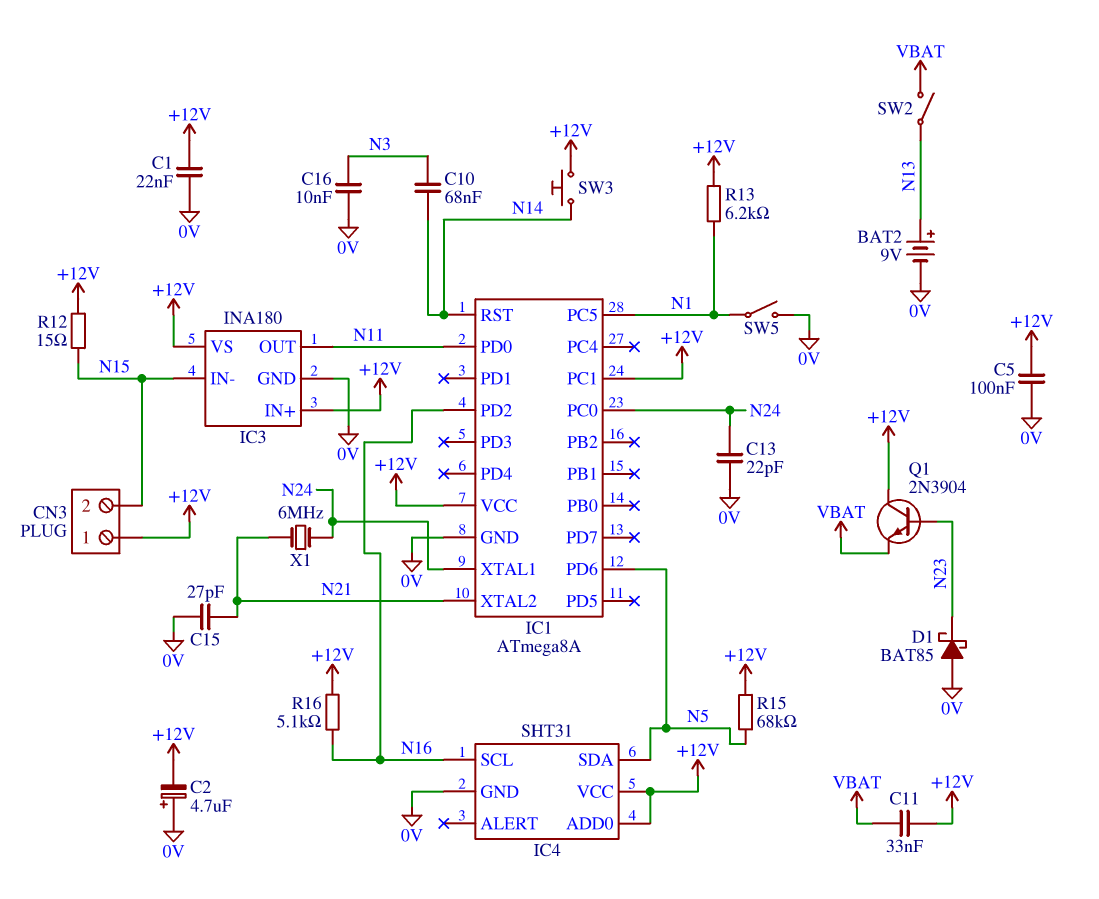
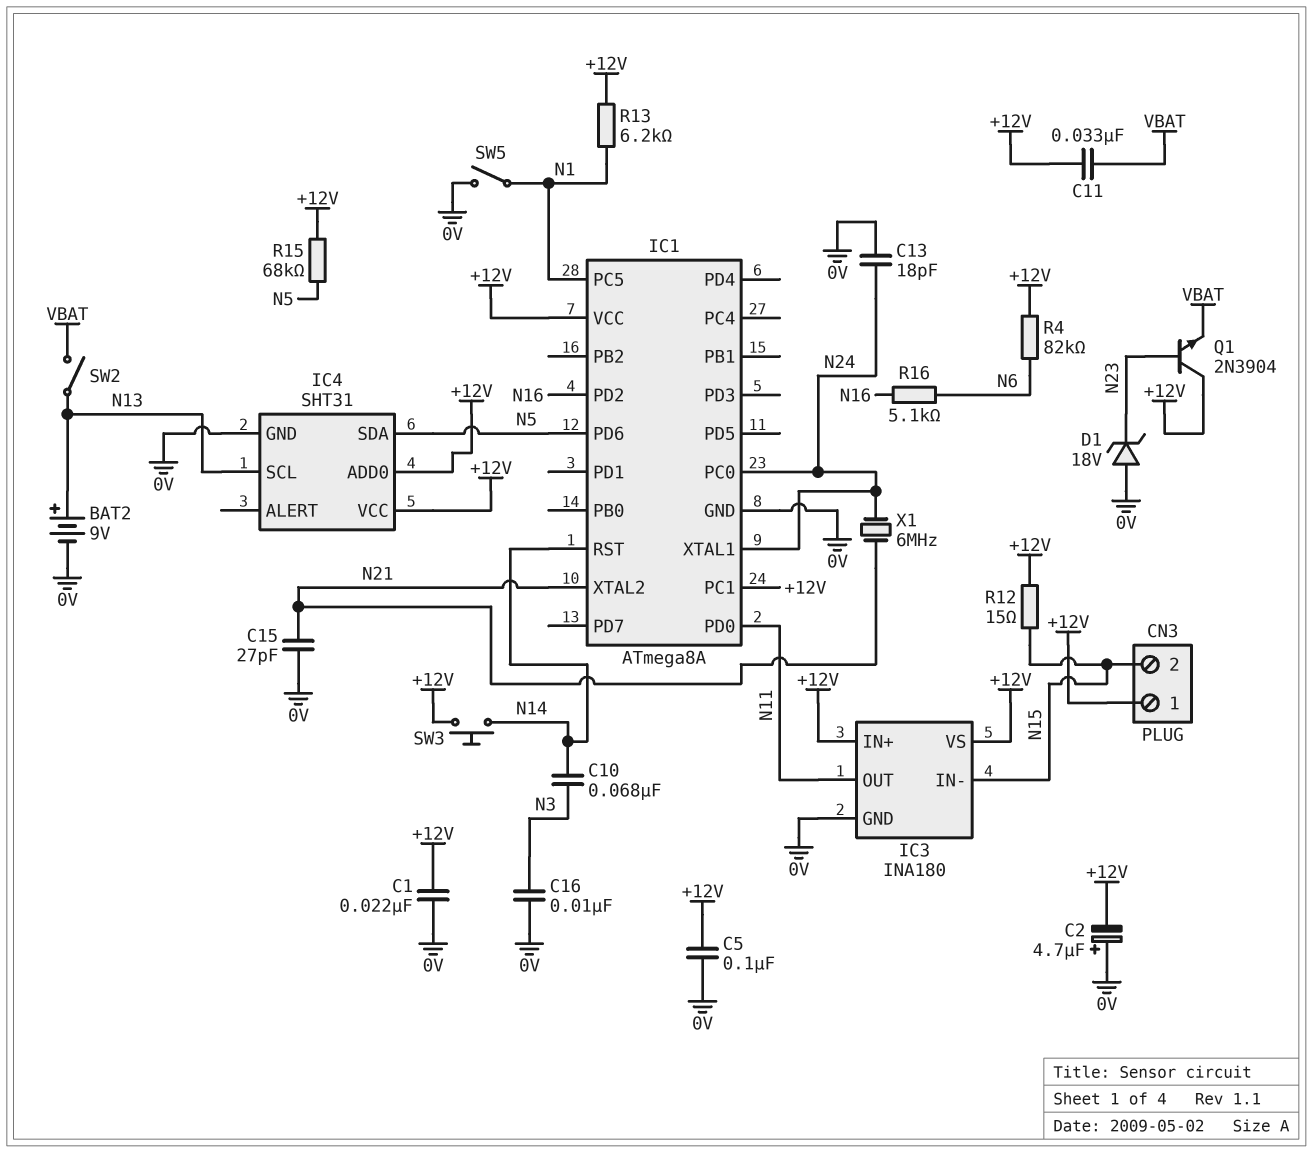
C13: 22pF (0V, N24) -> 18pF (0V, N24)
D1: schottky BAT85 (A 0V, K N23) -> zener 18V (A 0V, K N23)
IC4 pin SCL: N16 -> N13
R4: none -> 82k (+12V, N6)
R16: 5.1k (+12V, N16) -> 5.1k (N6, N16)

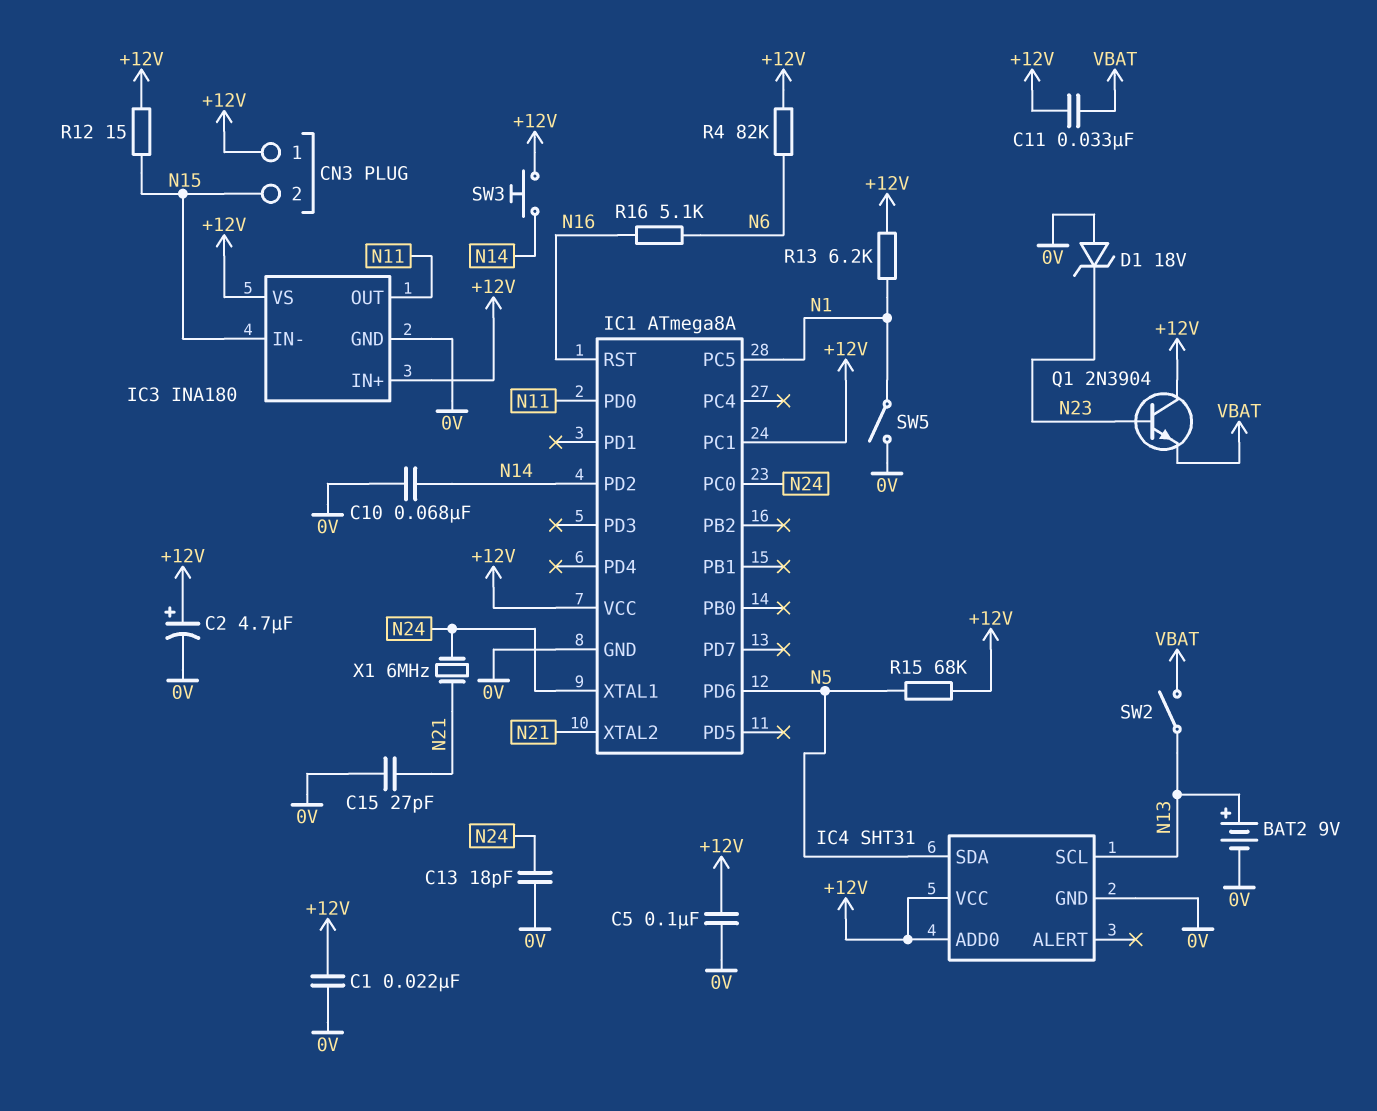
C2: 4.7uF (plus 0V, minus +12V) -> 4.7uF (plus +12V, minus 0V)
C10: 68nF (N3, N14) -> 68nF (0V, N14)
C16: 10nF (0V, N3) -> none
IC1 pin PD2: N16 -> N14
IC1 pin RST: N14 -> N16

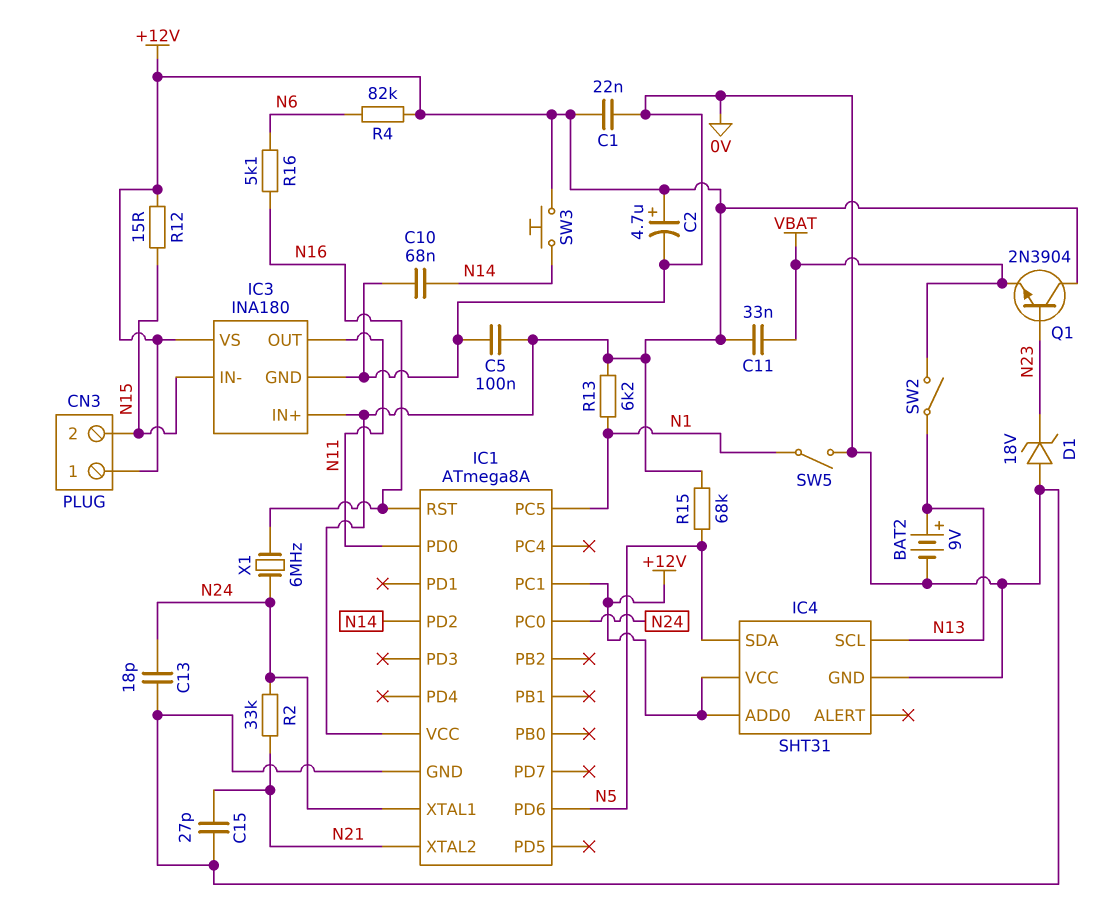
R2: none -> 33k (N21, N24)
X1: 6MHz (N21, N24) -> 6MHz (N16, N24)

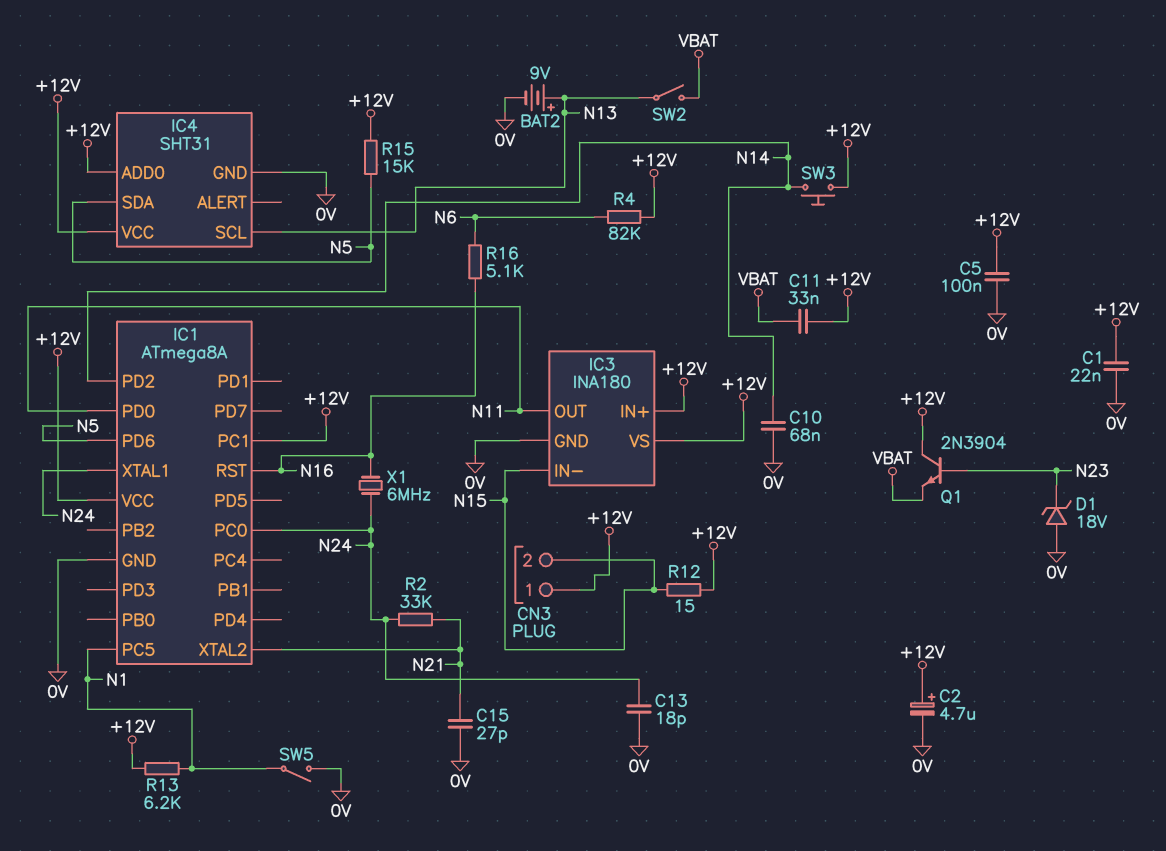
R15: 68k (+12V, N5) -> 15k (+12V, N5)

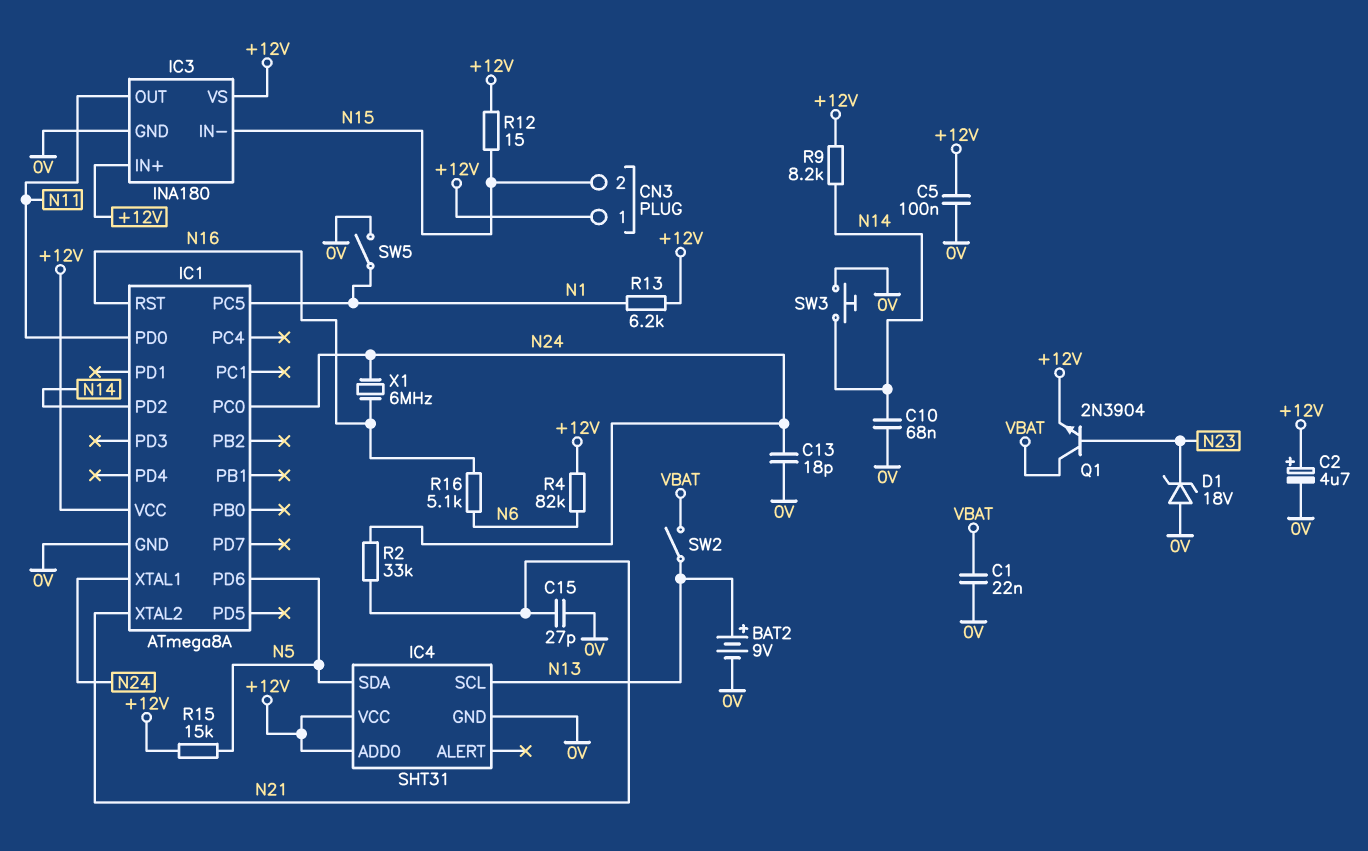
C1: 22nF (+12V, 0V) -> 22nF (0V, VBAT)
C11: 33nF (+12V, VBAT) -> none
IC1 pin PC1: +12V -> none
Q1: NPN 2N3904 (B N23, C +12V, E VBAT) -> NPN 2N3904 (B N23, C VBAT, E +12V)
R9: none -> 8.2k (+12V, N14)
SW3: button (+12V, N14) -> button (0V, N14)

